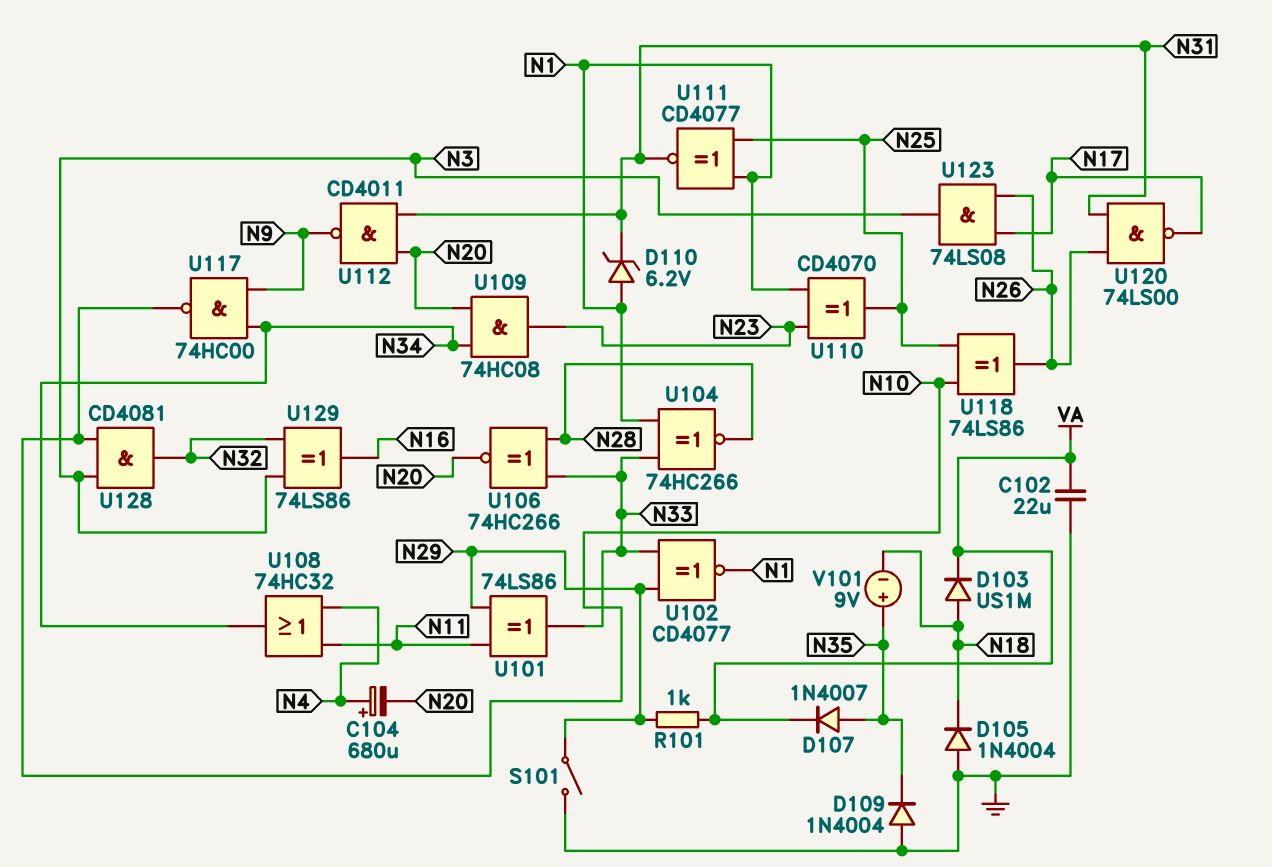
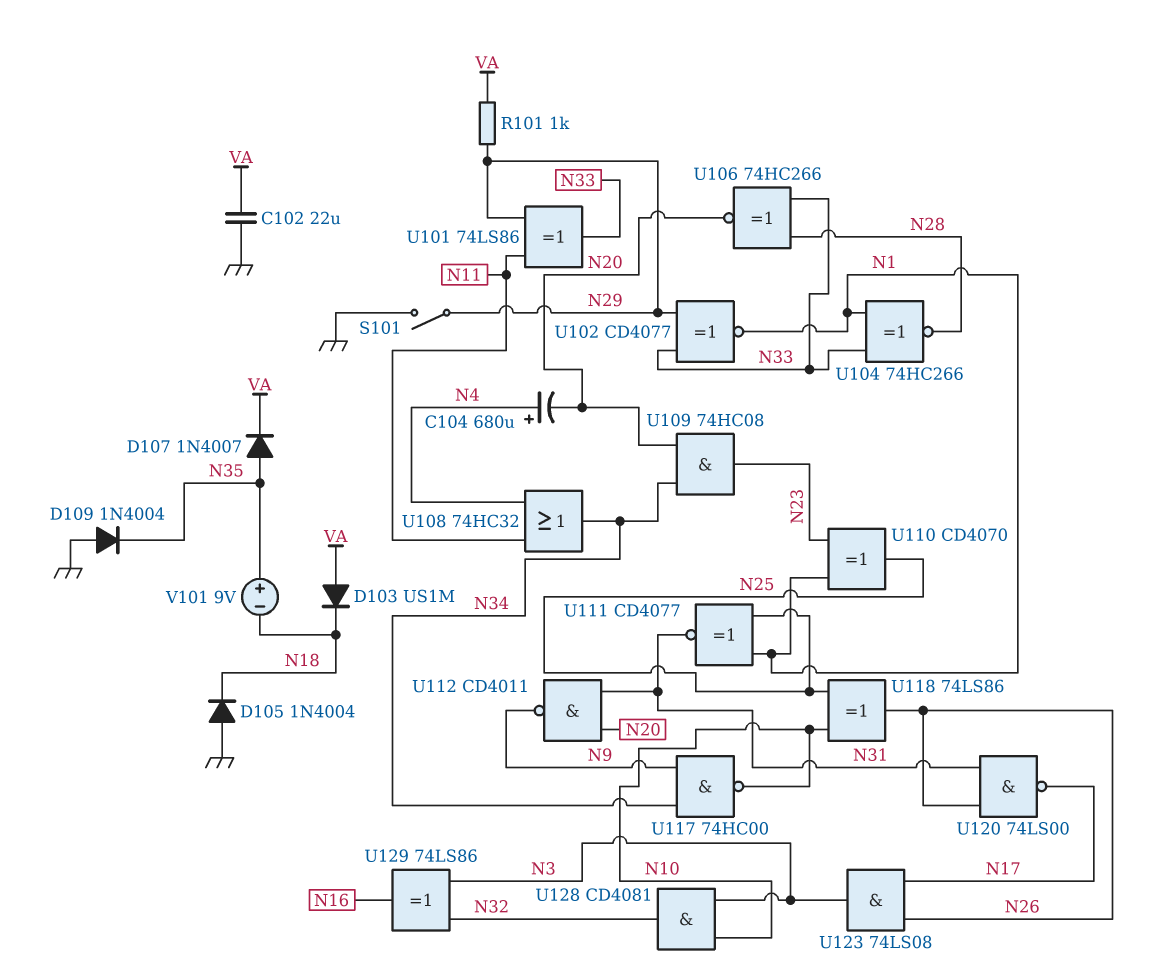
D103: diode US1M (A N18, K VA) -> diode US1M (A VA, K N18)
D110: zener 6.2V (A N1, K N31) -> none

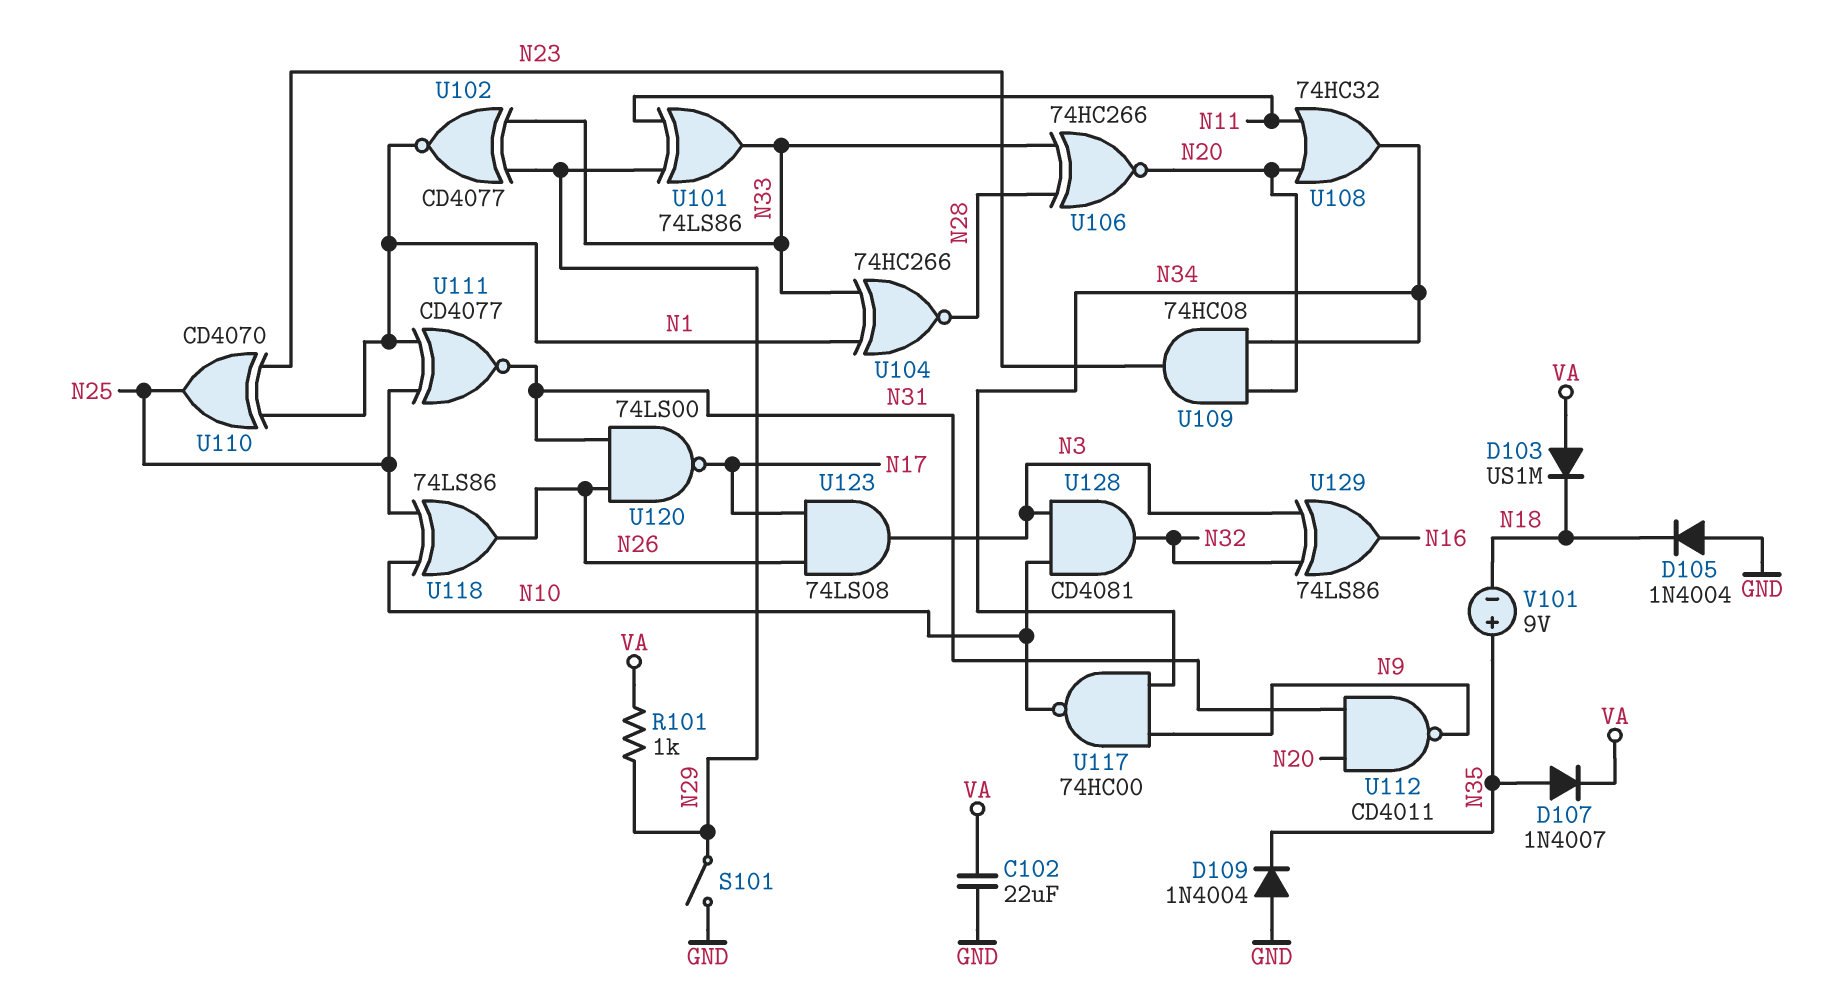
C104: 680uF (plus N4, minus N20) -> none
U108: OR 74HC32 (in N4, in N11, out N34) -> OR 74HC32 (in N11, in N20, out N34)

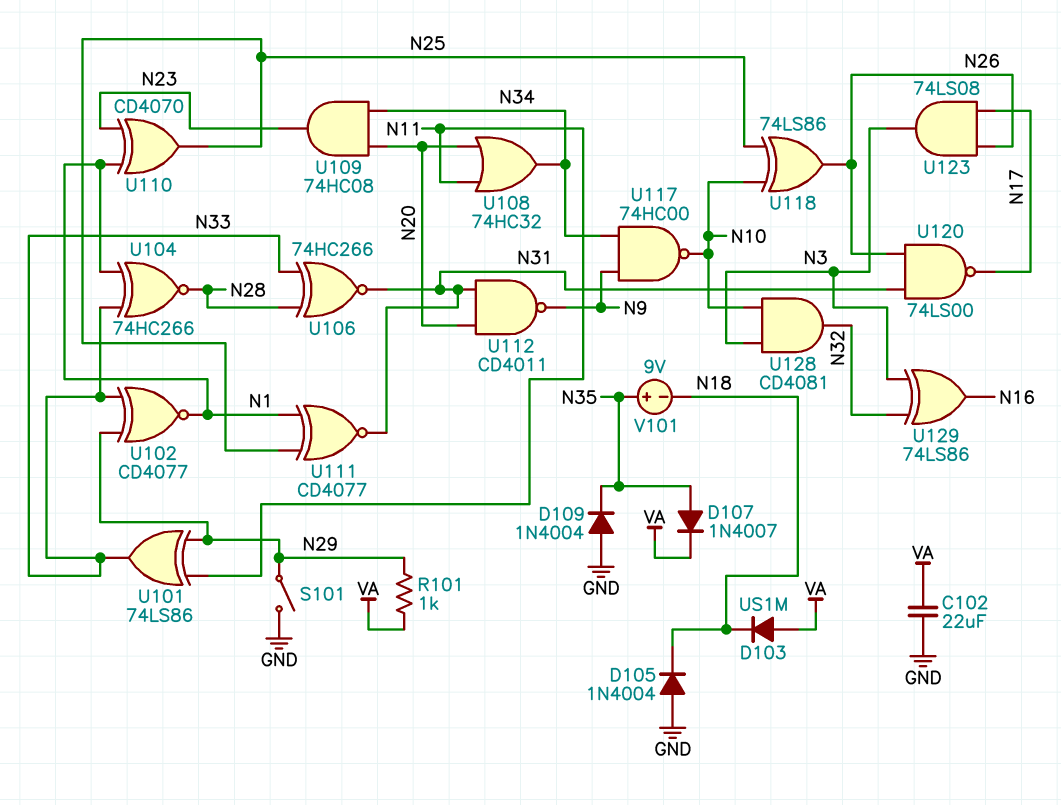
U106: XNOR 74HC266 (in N28, in N33, out N20) -> XNOR 74HC266 (in N28, in N33, out N31)

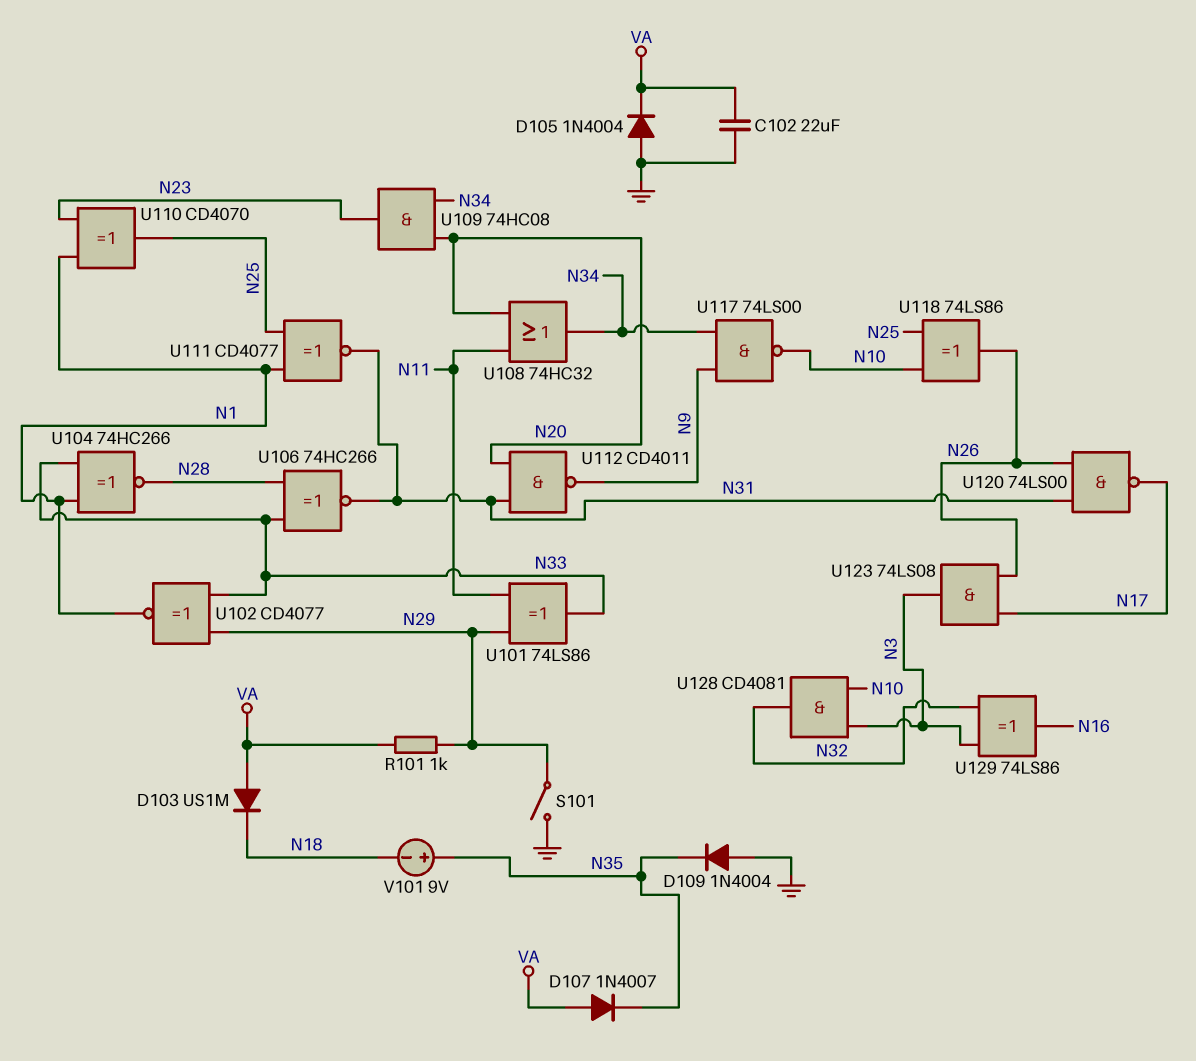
D105: diode 1N4004 (A GND, K N18) -> diode 1N4004 (A GND, K VA)
D107: diode 1N4007 (A N35, K VA) -> diode 1N4007 (A VA, K N35)
U117: NAND 74HC00 (in N9, in N34, out N10) -> NAND 74LS00 (in N9, in N34, out N10)

